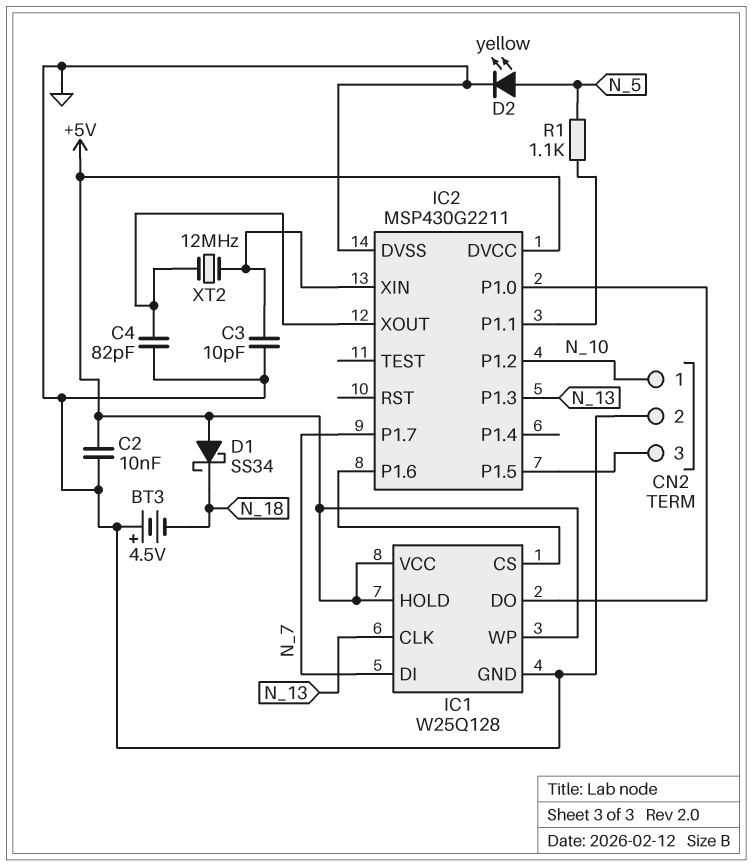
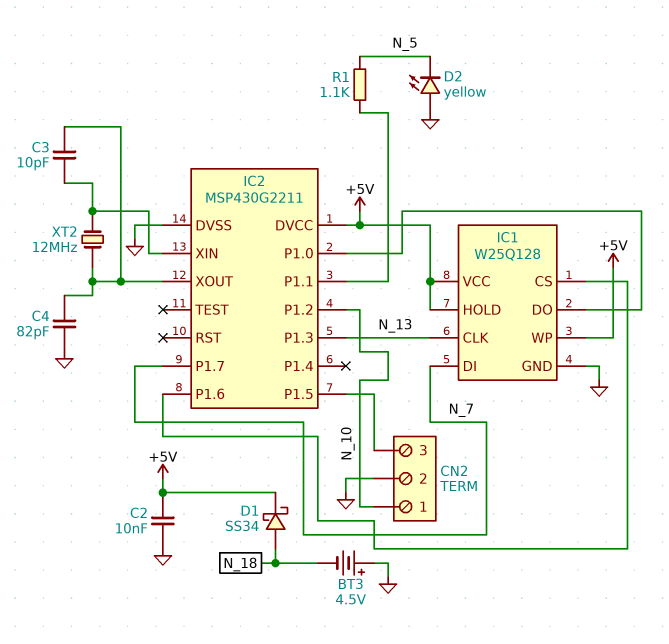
C3: 10pF (GND, IC2/XIN) -> 10pF (IC2/XIN, IC2/XOUT)
D1: schottky SS34 (A +5V, K N_18) -> schottky SS34 (A N_18, K +5V)
D2: LED yellow (A N_5, K GND) -> LED yellow (A GND, K N_5)

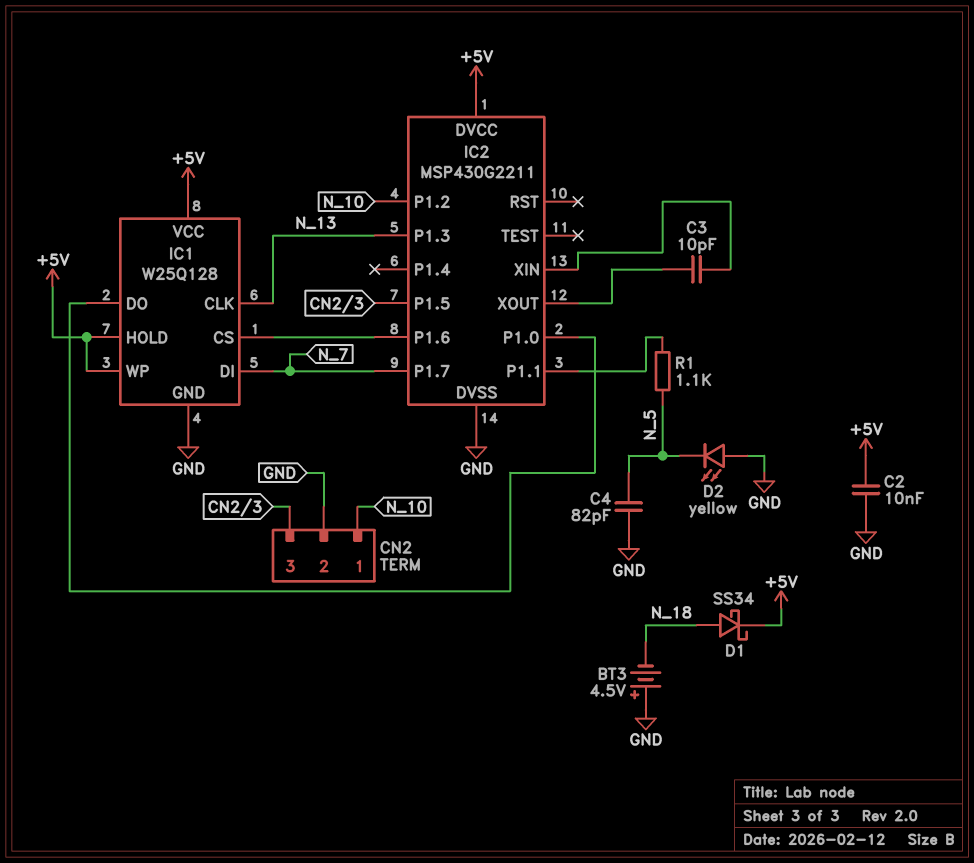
C4: 82pF (GND, IC2/XOUT) -> 82pF (GND, N_5)
XT2: 12MHz (IC2/XIN, IC2/XOUT) -> none

